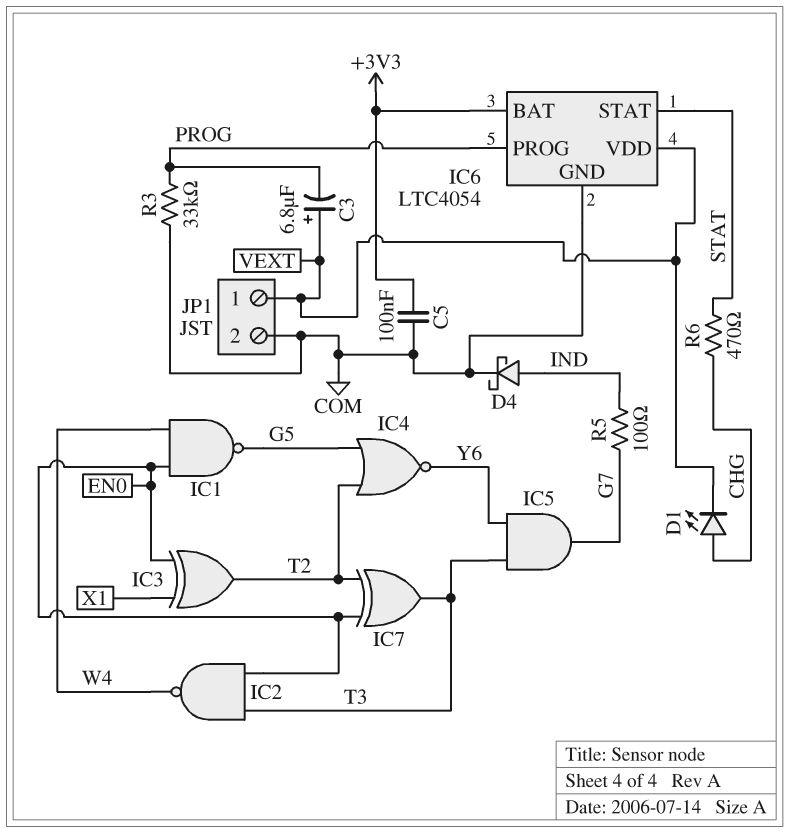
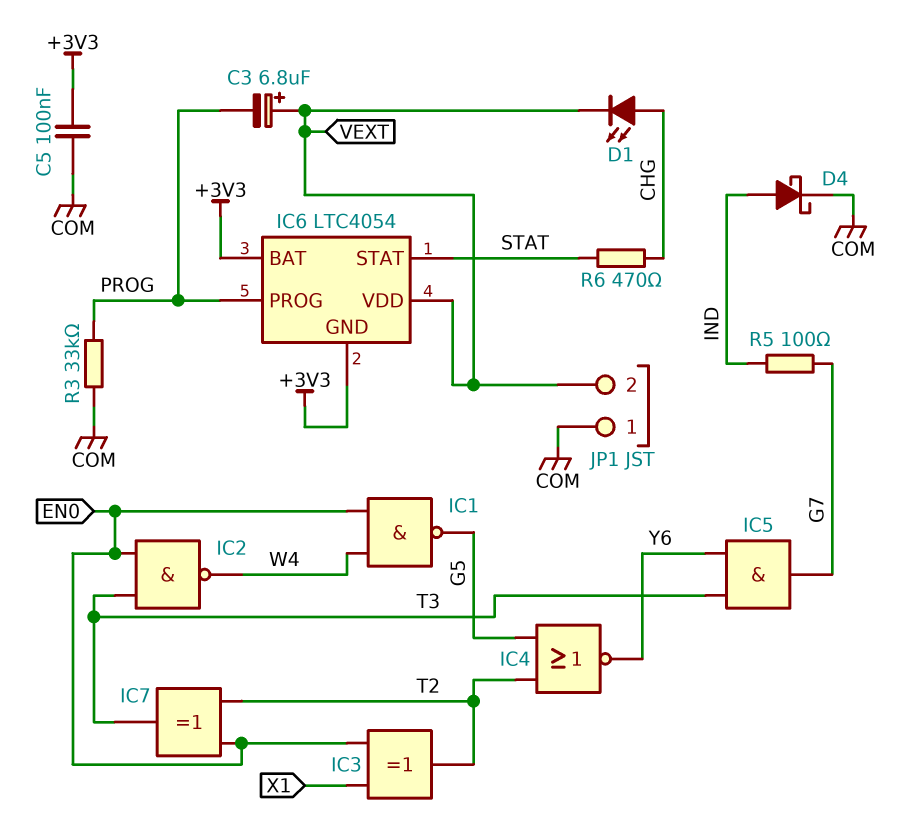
IC6 pin GND: COM -> +3V3
JP1 pin 1: VEXT -> COM
JP1 pin 2: COM -> VEXT

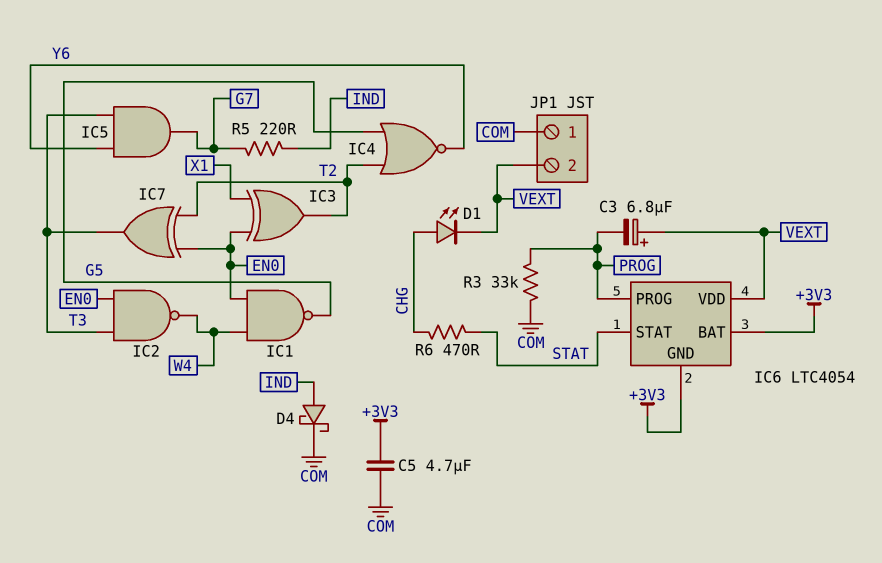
C5: 100nF (+3V3, COM) -> 4.7uF (+3V3, COM)
R5: 100 (G7, IND) -> 220 (G7, IND)

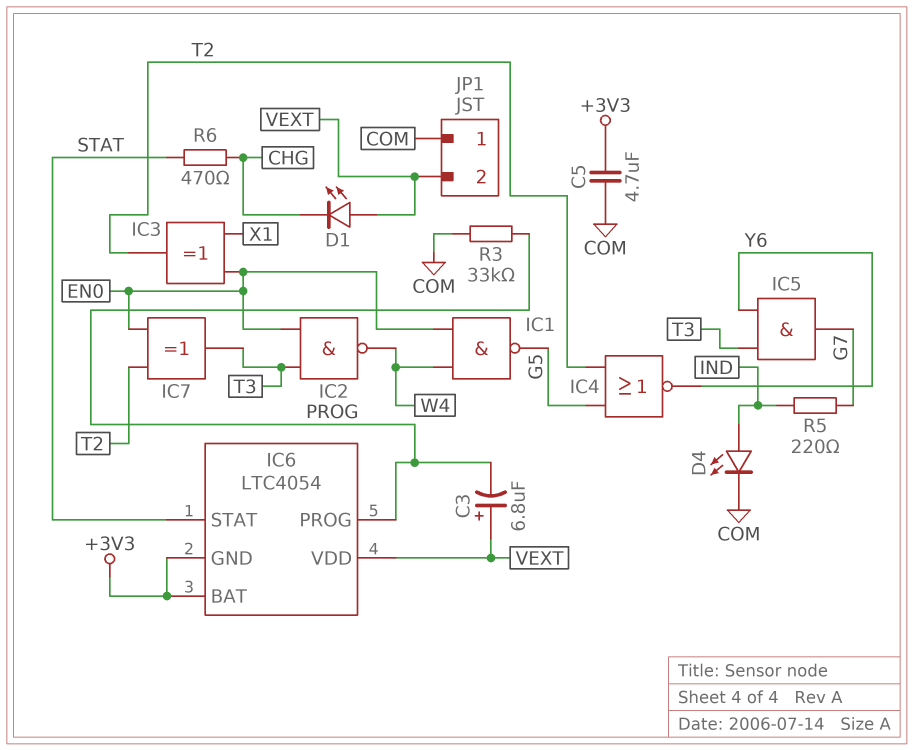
D1: LED (A CHG, K VEXT) -> LED (A VEXT, K CHG)
D4: schottky (A IND, K COM) -> LED (A IND, K COM)

